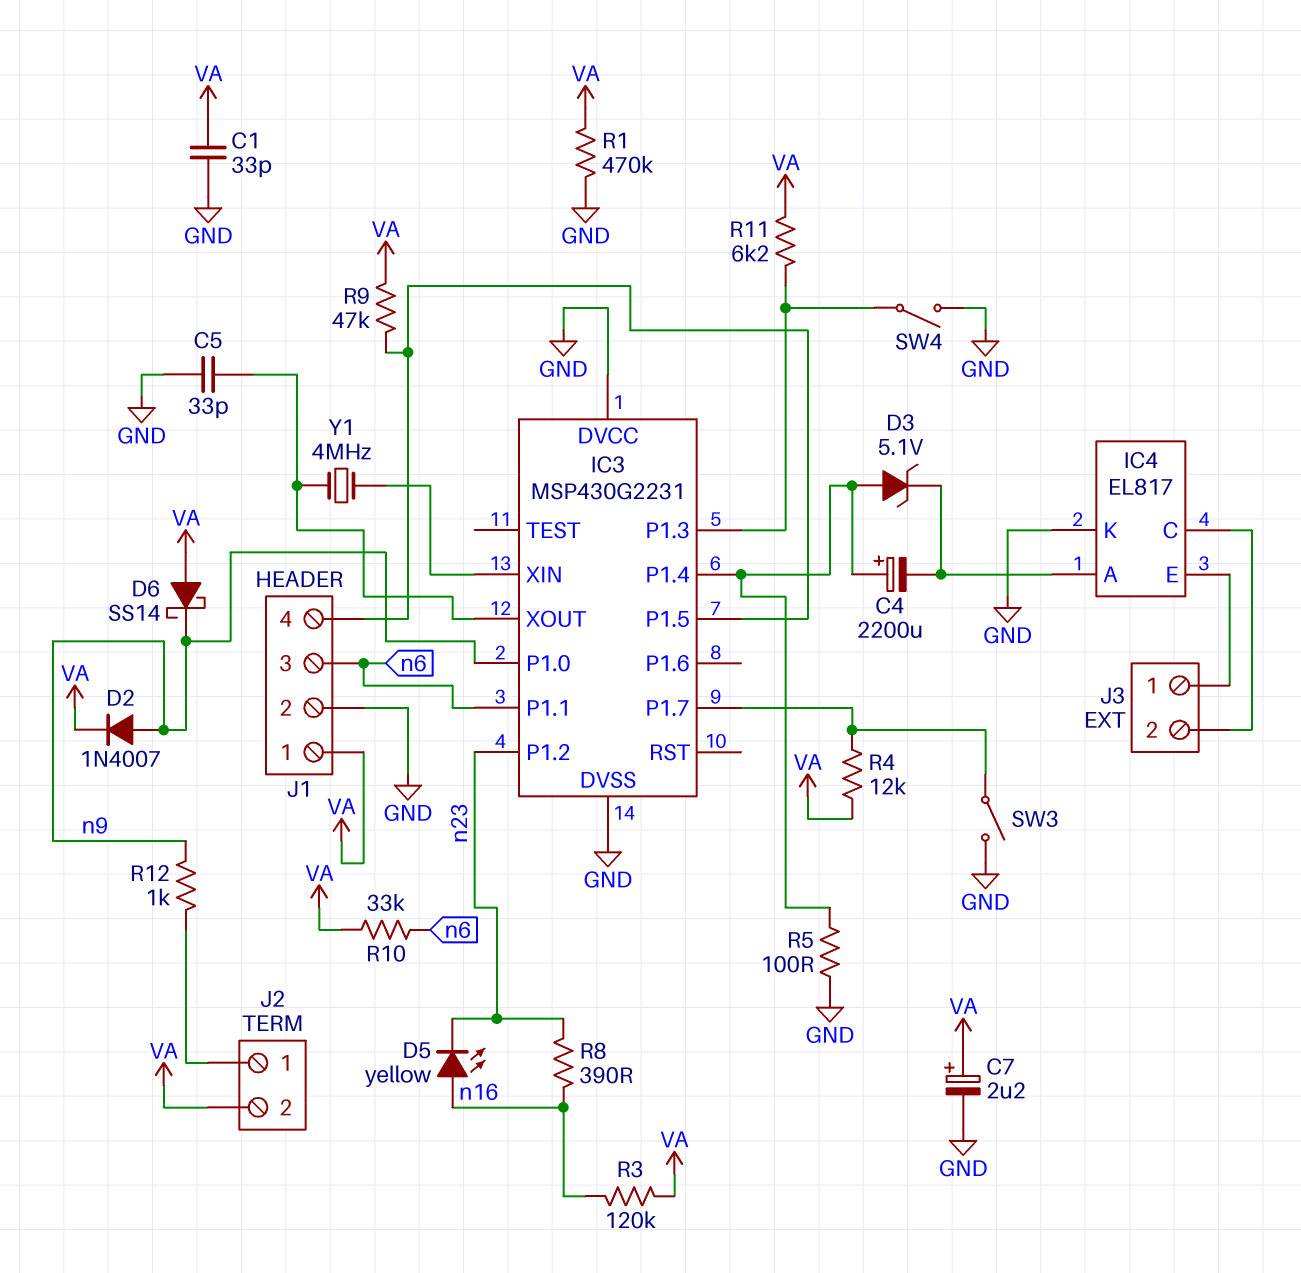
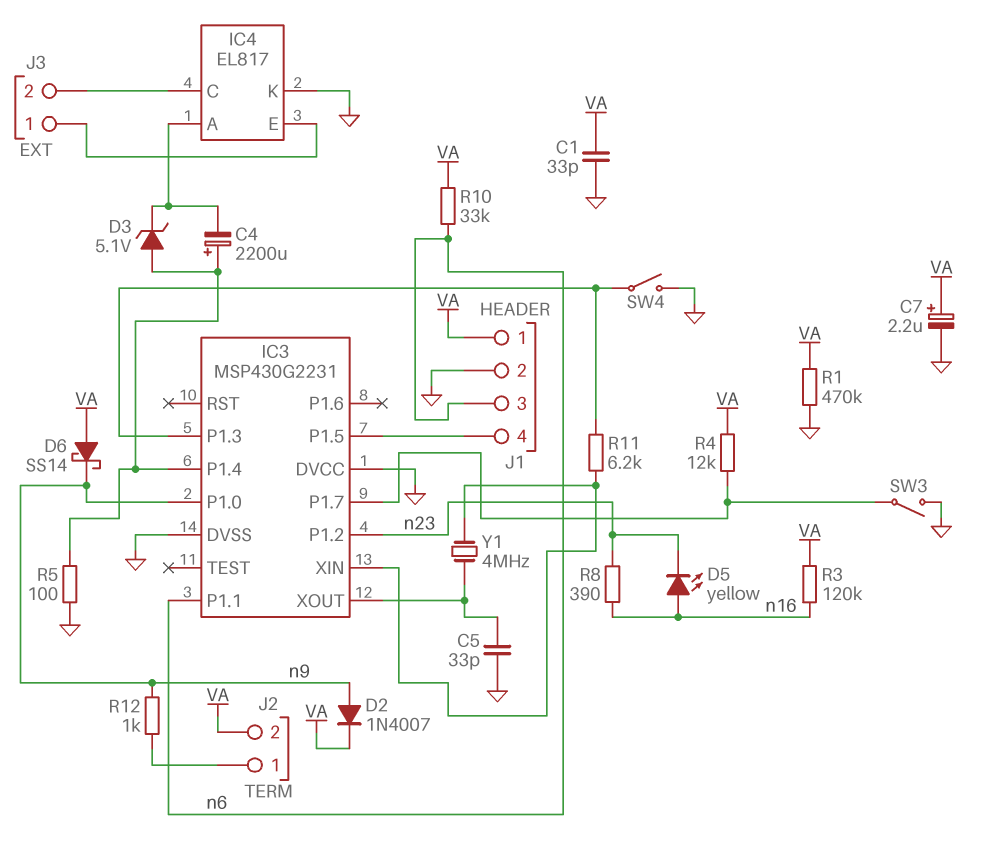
R9: 47k (IC3/P1.5, VA) -> none
R11: 6.2k (IC3/P1.3, VA) -> 6.2k (IC3/P1.3, IC3/XIN)

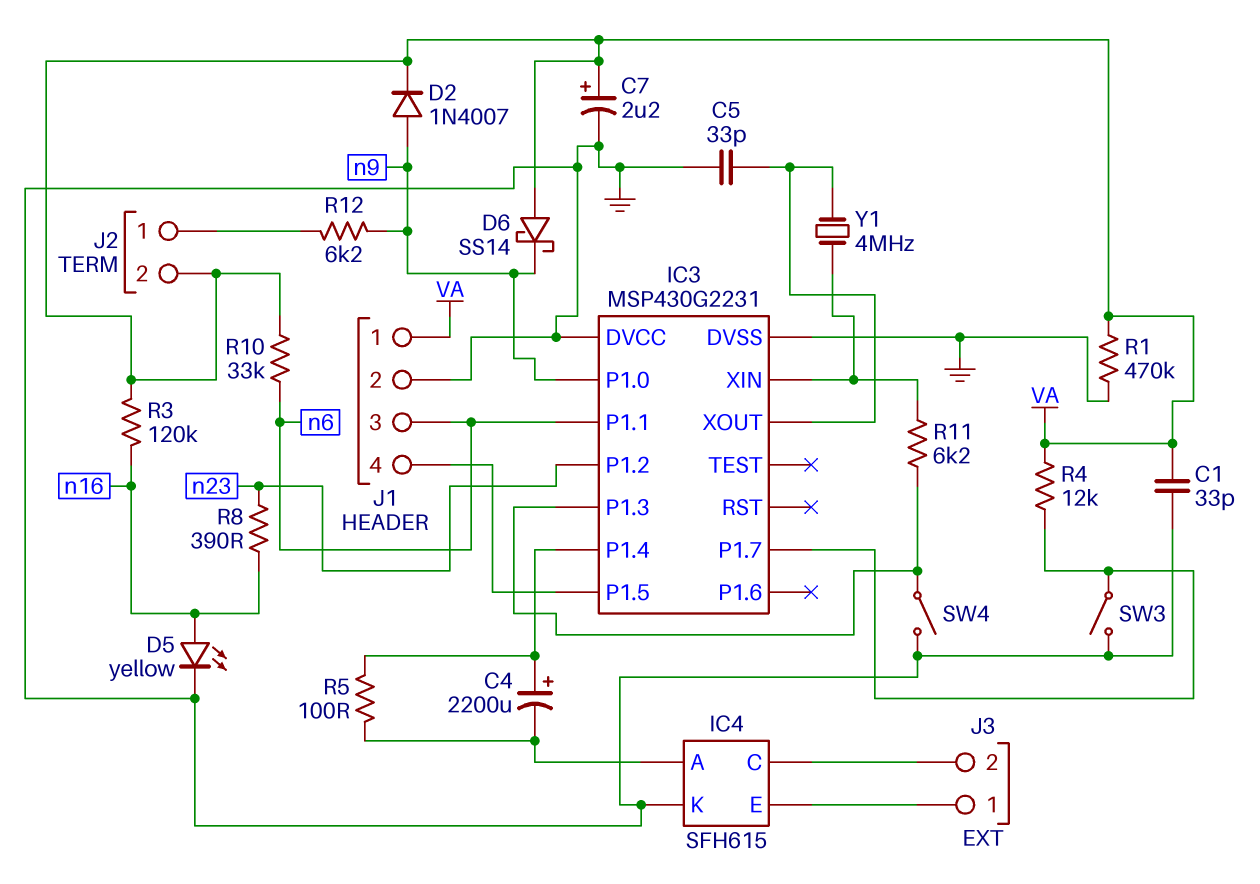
D3: zener 5.1V (A IC3/P1.4, K IC4/A) -> none
D5: LED yellow (A n16, K n23) -> LED yellow (A n16, K GND)
IC4: EL817 -> SFH615
R5: 100 (GND, IC3/P1.4) -> 100 (IC3/P1.4, IC4/A)
R12: 1k (J2/1, n9) -> 6.2k (J2/1, n9)

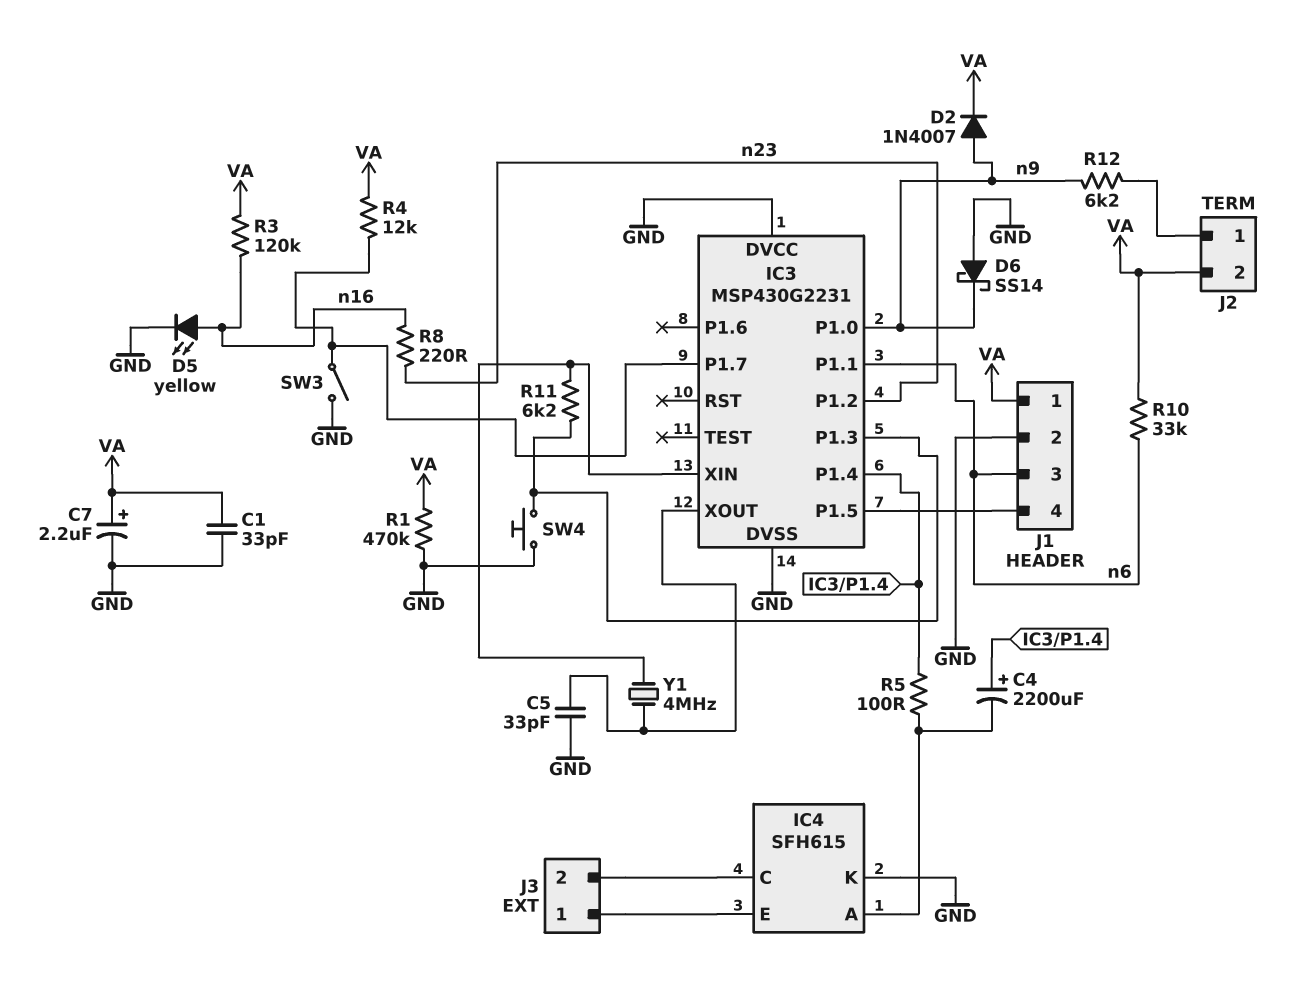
D6: schottky SS14 (A VA, K n9) -> schottky SS14 (A GND, K n9)
R8: 390 (n16, n23) -> 220 (n16, n23)
SW4: switch (GND, IC3/P1.3) -> button (GND, IC3/P1.3)

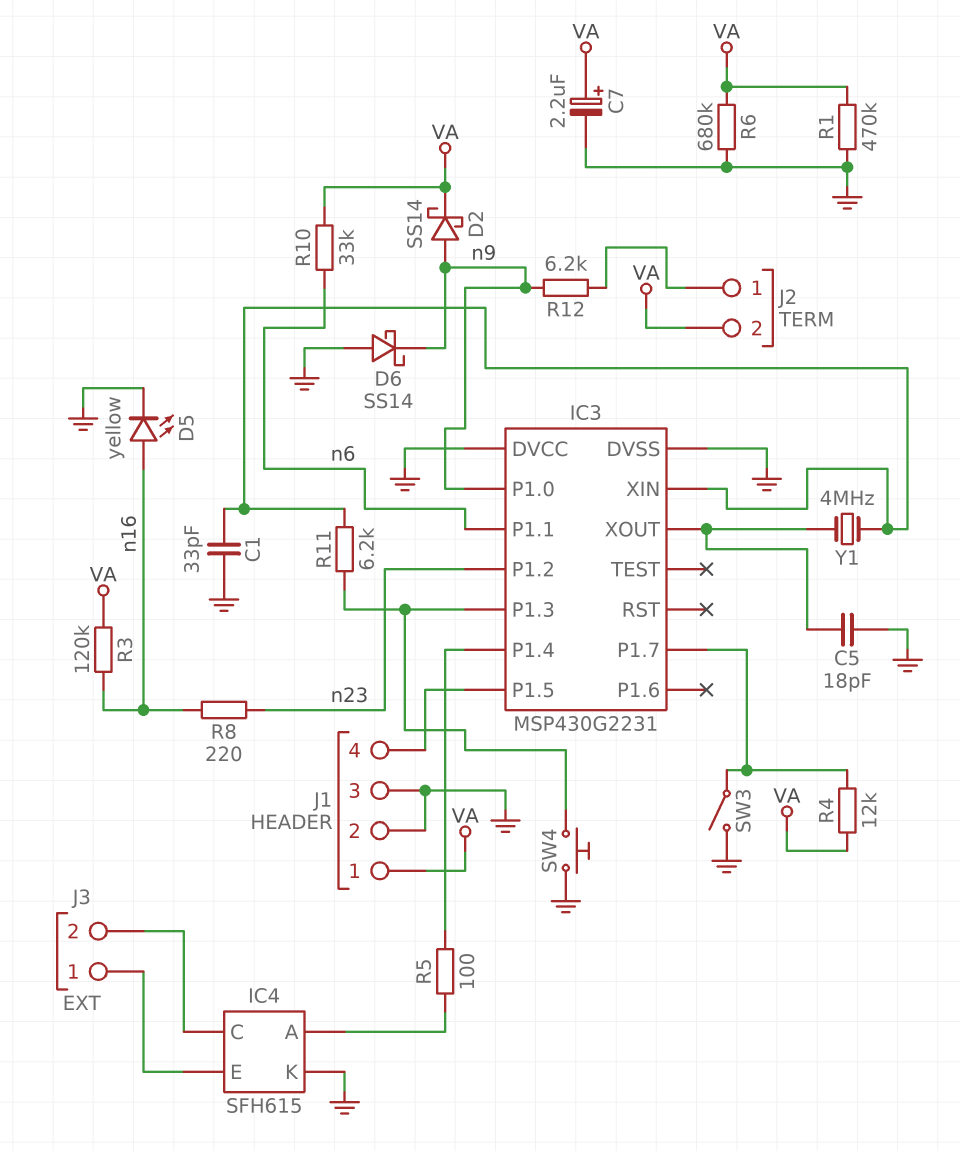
C1: 33pF (GND, VA) -> 33pF (GND, IC3/XIN)
C4: 2200uF (plus IC3/P1.4, minus IC4/A) -> none
C5: 33pF (GND, IC3/XOUT) -> 18pF (GND, IC3/XOUT)
D2: diode 1N4007 (A n9, K VA) -> schottky SS14 (A n9, K VA)
J1 pin 3: n6 -> GND
R6: none -> 680k (GND, VA)

